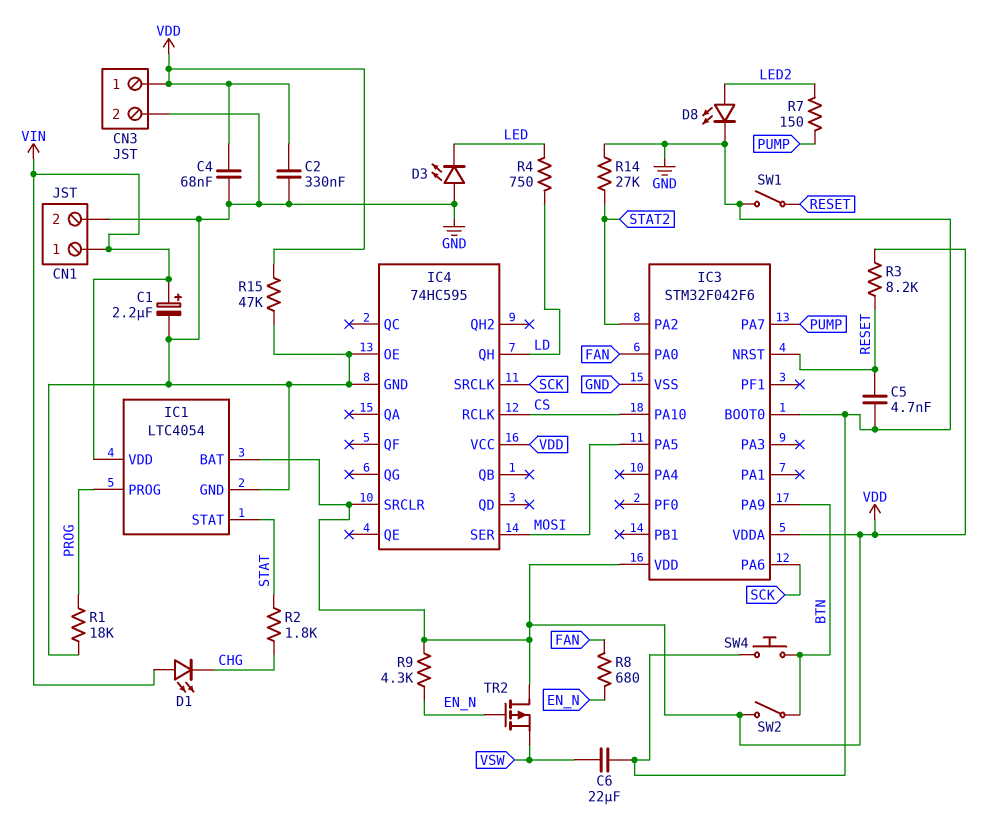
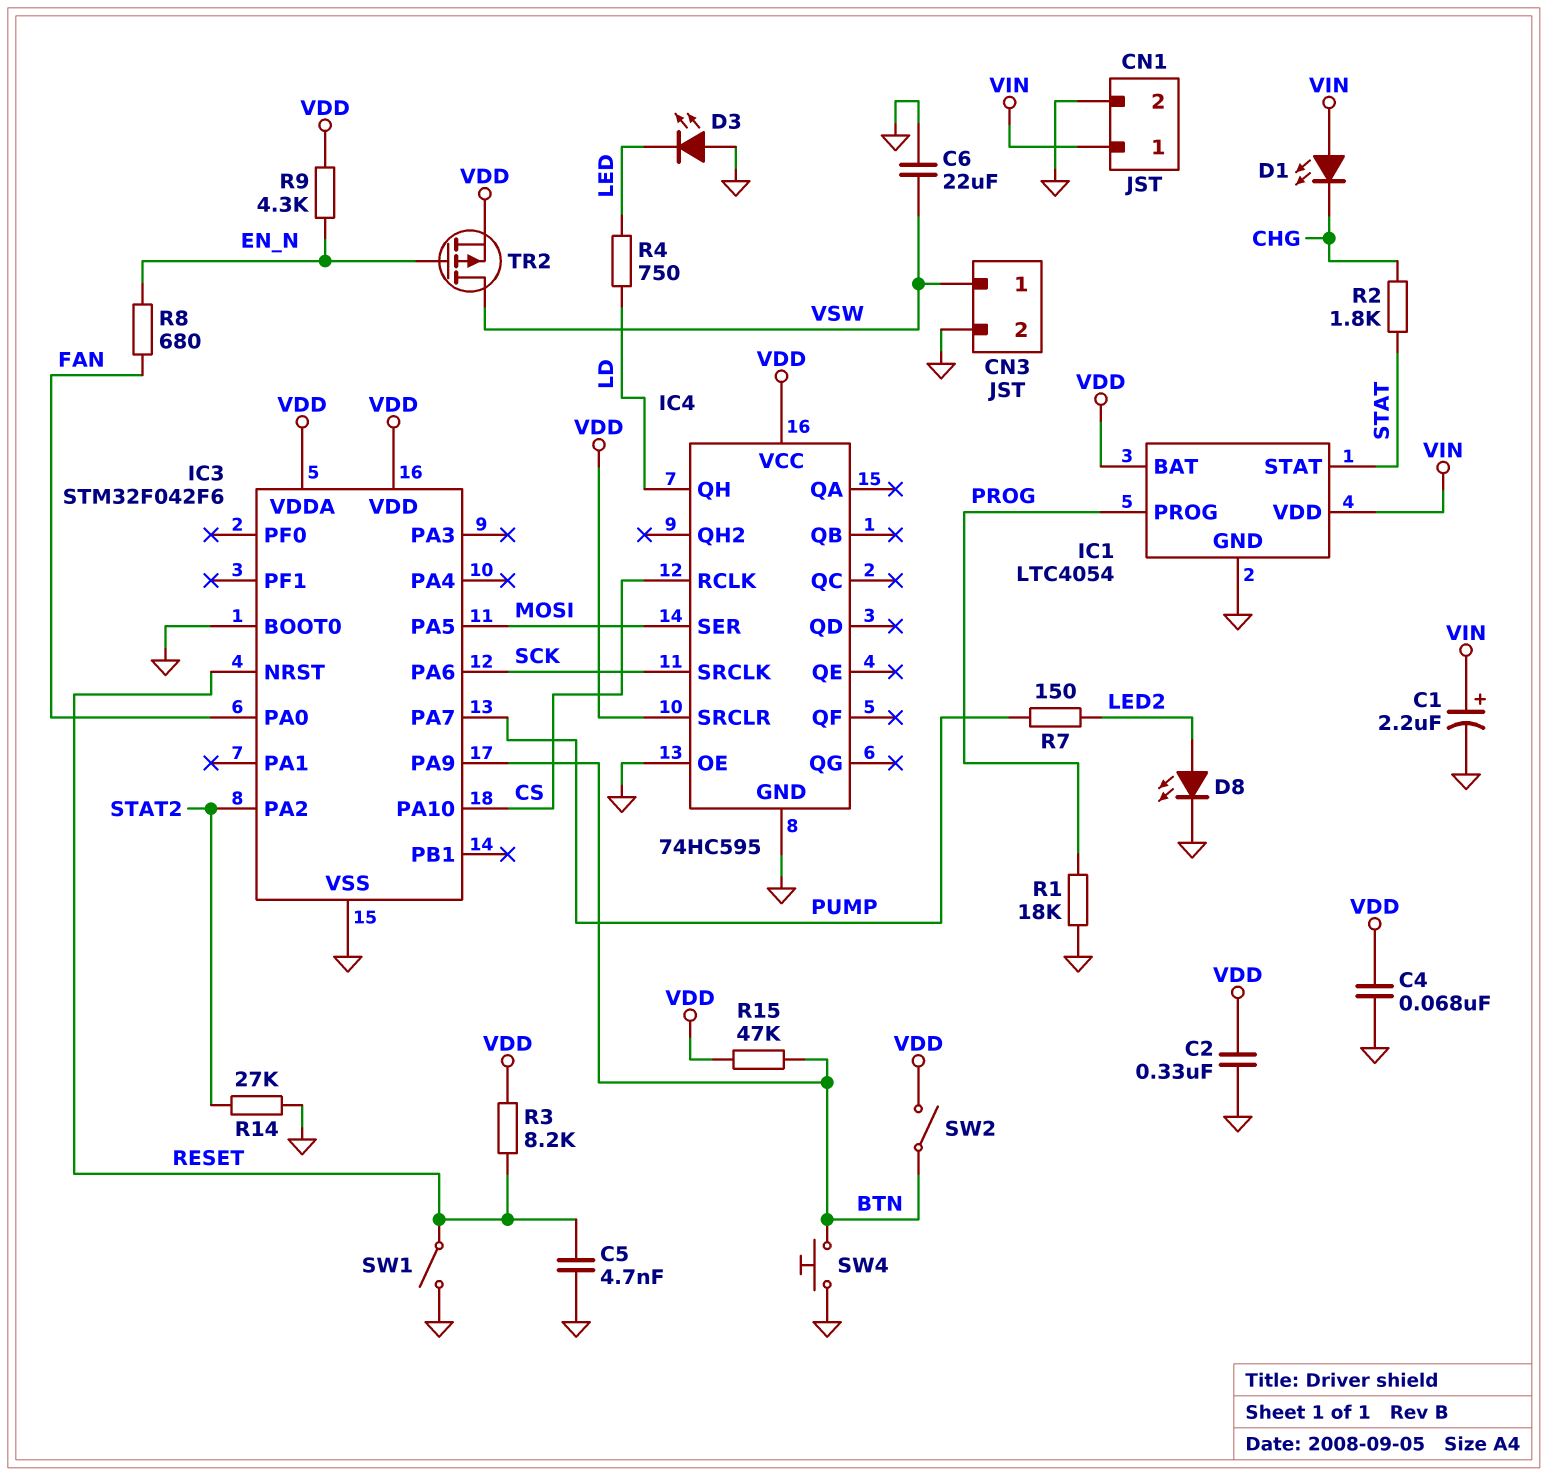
CN3 pin 1: VDD -> VSW
R15: 47k (GND, VDD) -> 47k (BTN, VDD)
TR2: PMOS (G EN_N, D VDD, S VSW) -> PMOS (G EN_N, D VSW, S VDD)

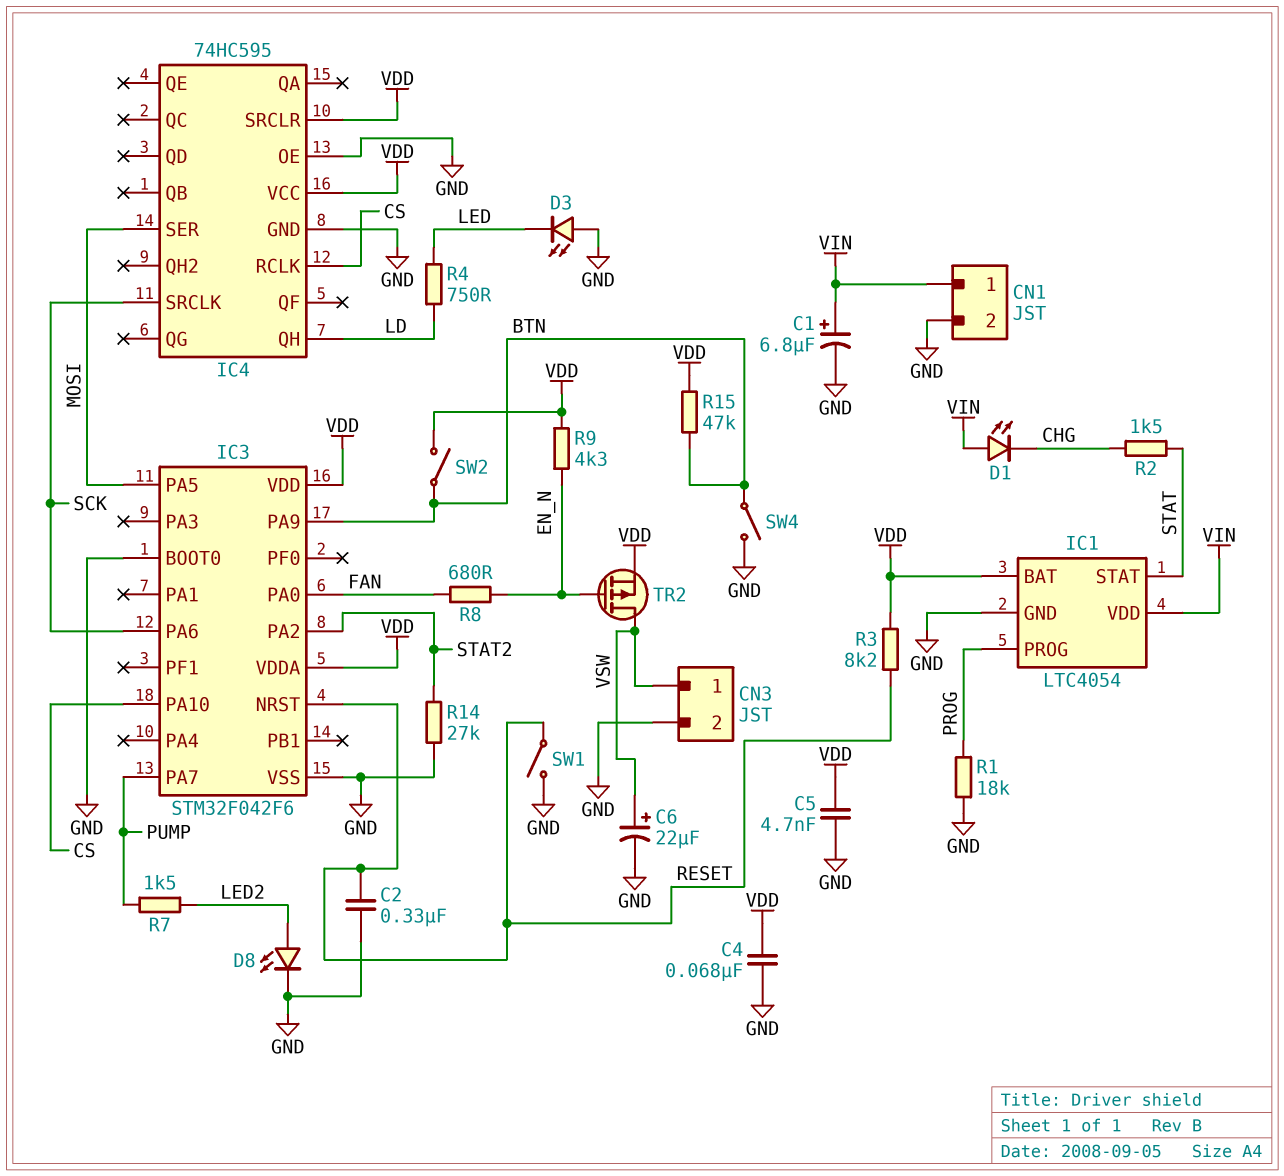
C1: 2.2uF (plus VIN, minus GND) -> 6.8uF (plus VIN, minus GND)
C2: 330nF (GND, VDD) -> 330nF (GND, RESET)
C5: 4.7nF (GND, RESET) -> 4.7nF (GND, VDD)
C6: 22uF (GND, VSW) -> 22uF (plus VSW, minus GND)
R2: 1.8k (CHG, STAT) -> 1.5k (CHG, STAT)
R7: 150 (LED2, PUMP) -> 1.5k (LED2, PUMP)
SW4: button (BTN, GND) -> switch (BTN, GND)

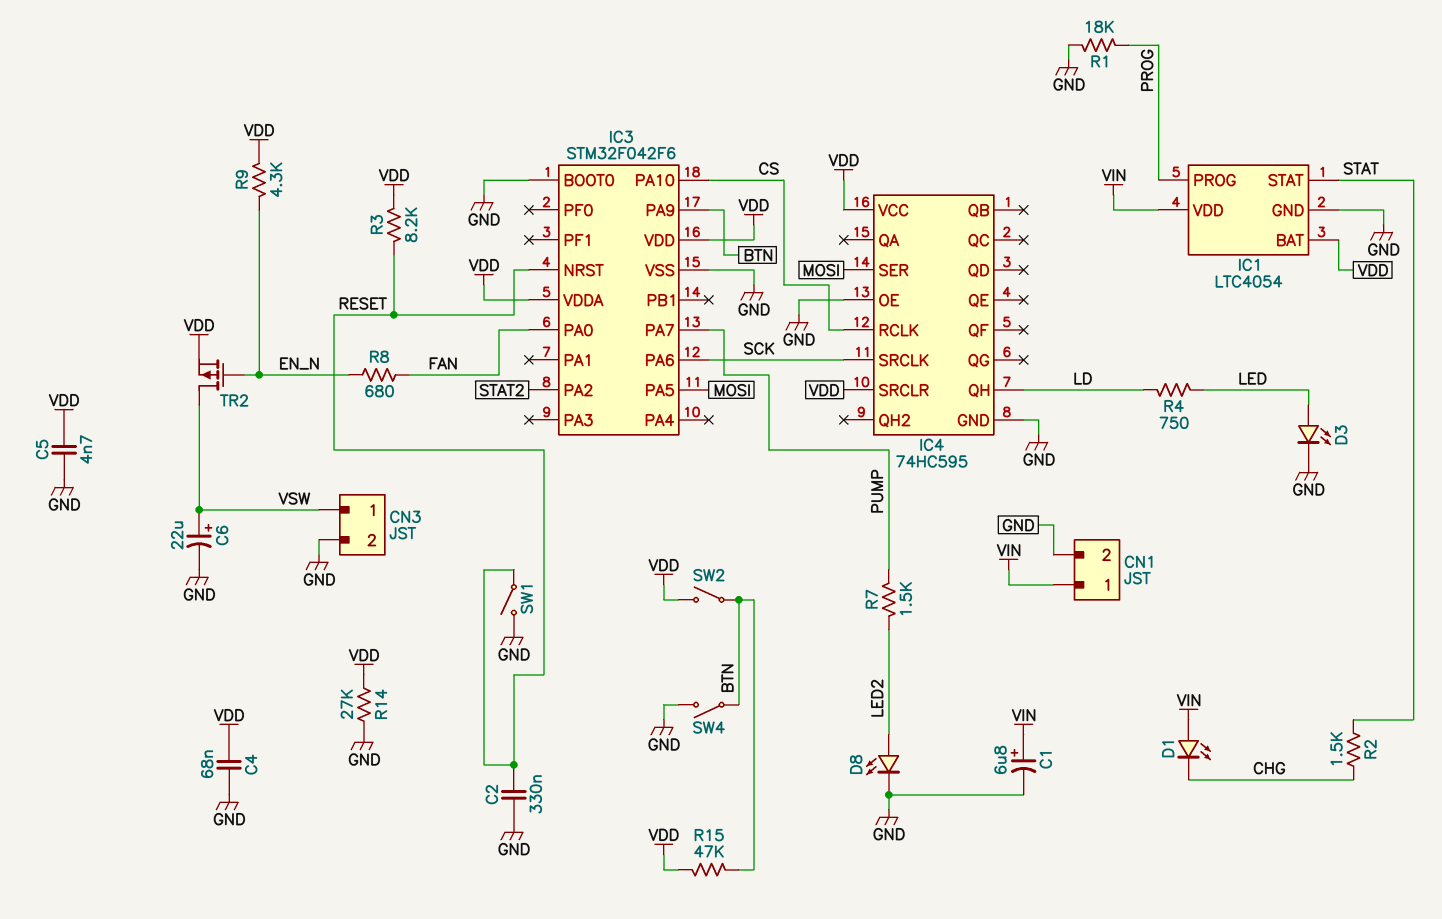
D3: LED (A GND, K LED) -> LED (A LED, K GND)
R14: 27k (GND, STAT2) -> 27k (GND, VDD)

